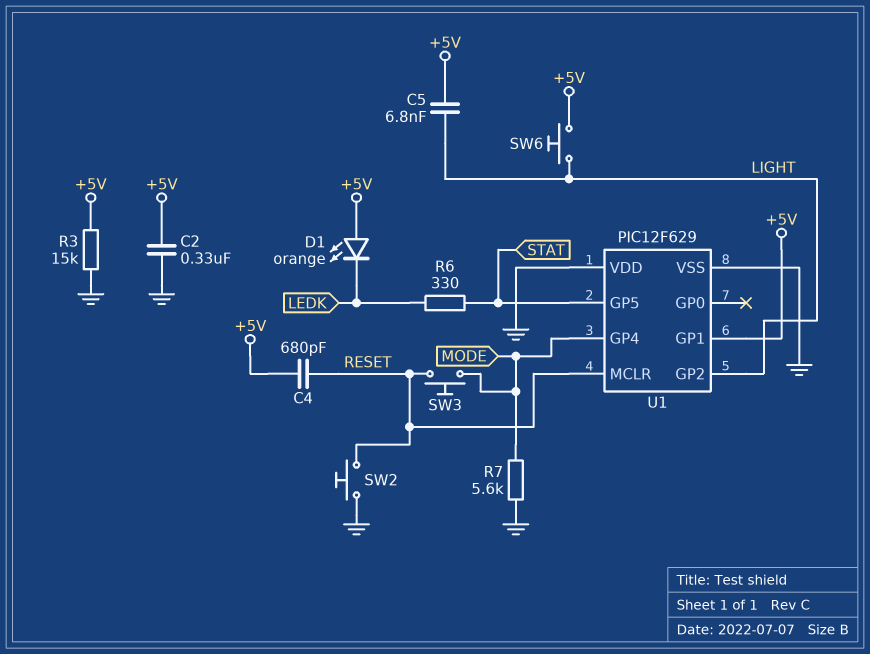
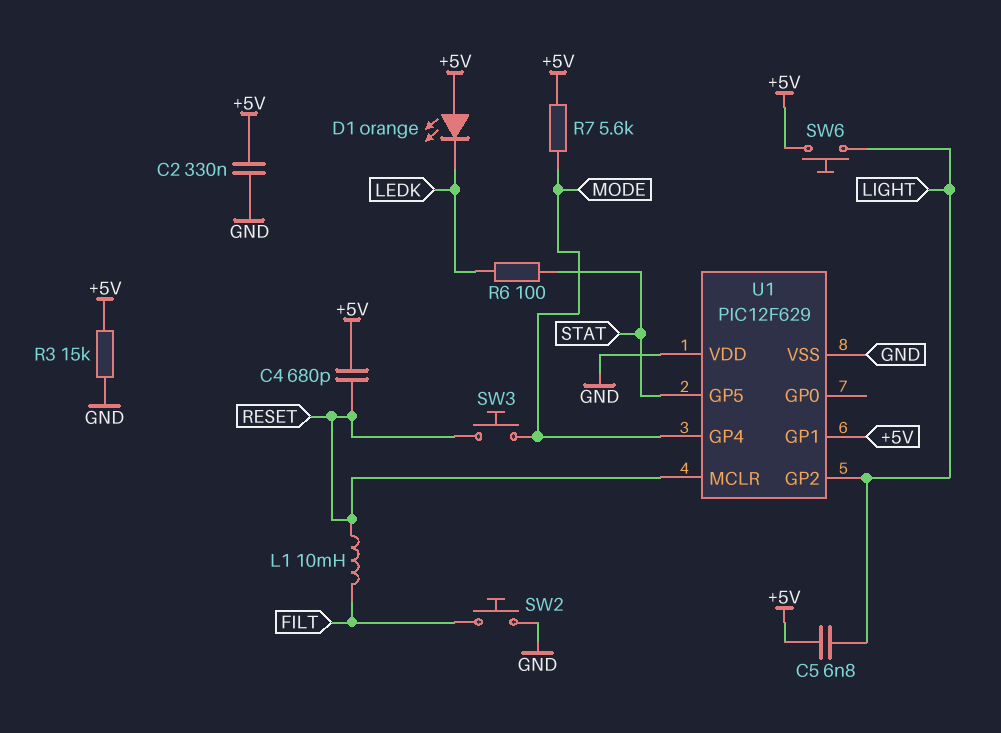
L1: none -> 10mH (FILT, RESET)
R6: 330 (LEDK, STAT) -> 100 (LEDK, STAT)
R7: 5.6k (GND, MODE) -> 5.6k (+5V, MODE)
SW2: button (GND, RESET) -> button (FILT, GND)

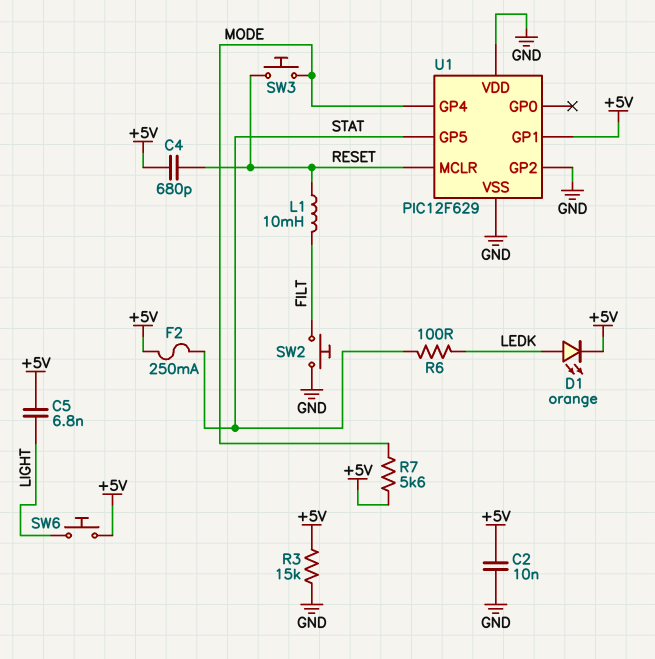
C2: 330nF (+5V, GND) -> 10nF (+5V, GND)
D1: LED orange (A +5V, K LEDK) -> LED orange (A LEDK, K +5V)
F2: none -> 250mA (+5V, STAT)
U1 pin GP2: LIGHT -> GND

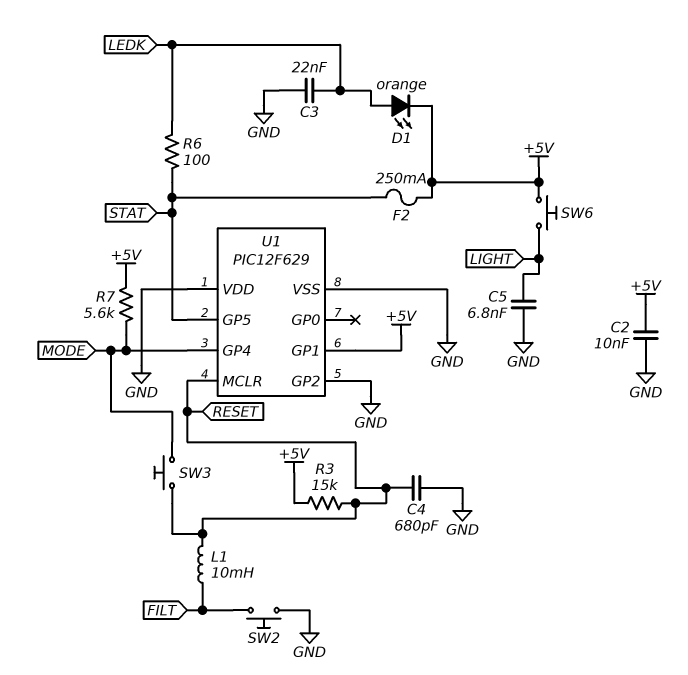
C3: none -> 22nF (GND, LEDK)
C4: 680pF (+5V, RESET) -> 680pF (GND, RESET)
C5: 6.8nF (+5V, LIGHT) -> 6.8nF (GND, LIGHT)
R3: 15k (+5V, GND) -> 15k (+5V, RESET)

